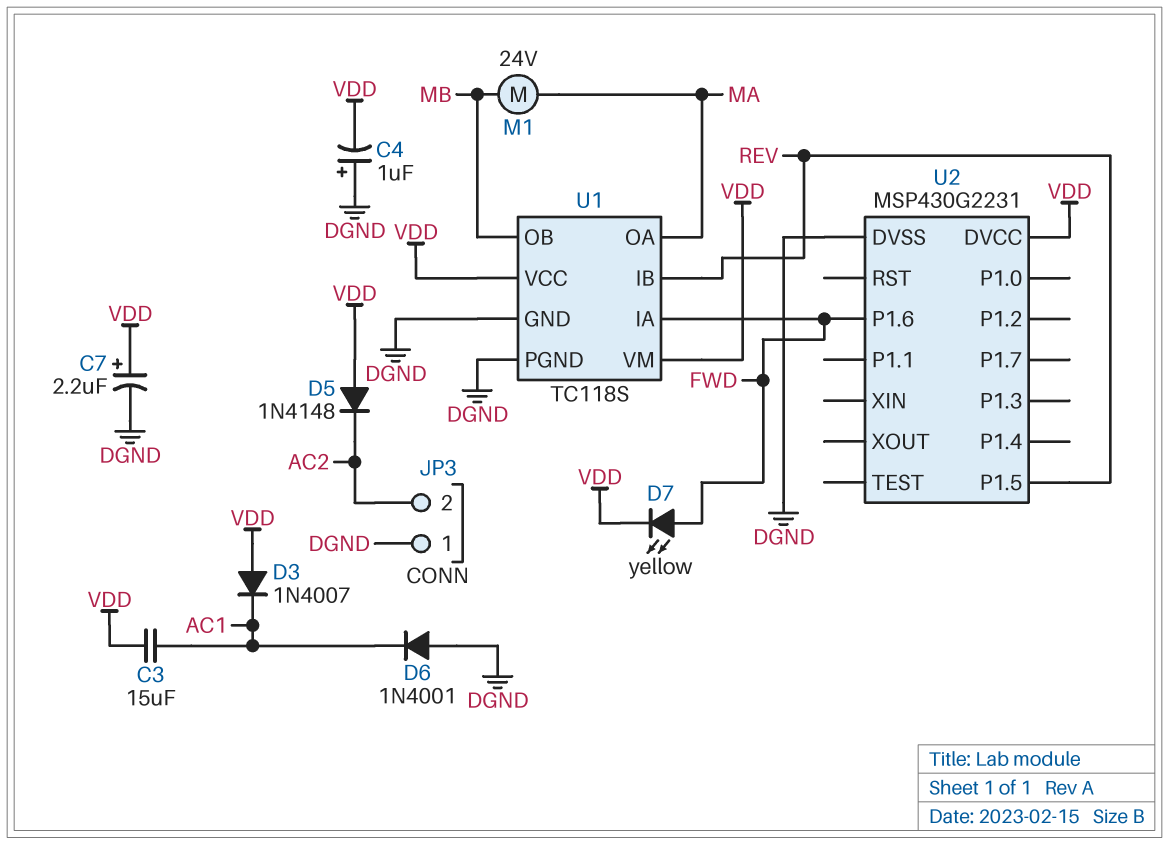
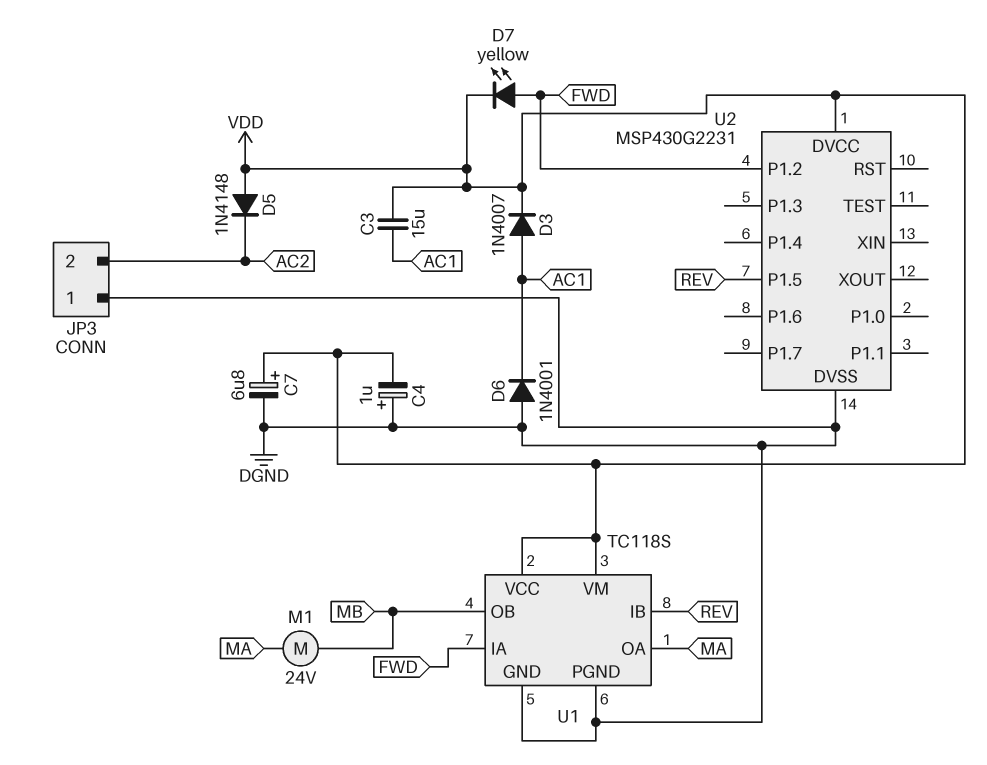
C7: 2.2uF (plus VDD, minus DGND) -> 6.8uF (plus VDD, minus DGND)
D3: diode 1N4007 (A VDD, K AC1) -> diode 1N4007 (A AC1, K VDD)
U2 pin P1.2: none -> FWD
U2 pin P1.6: FWD -> none

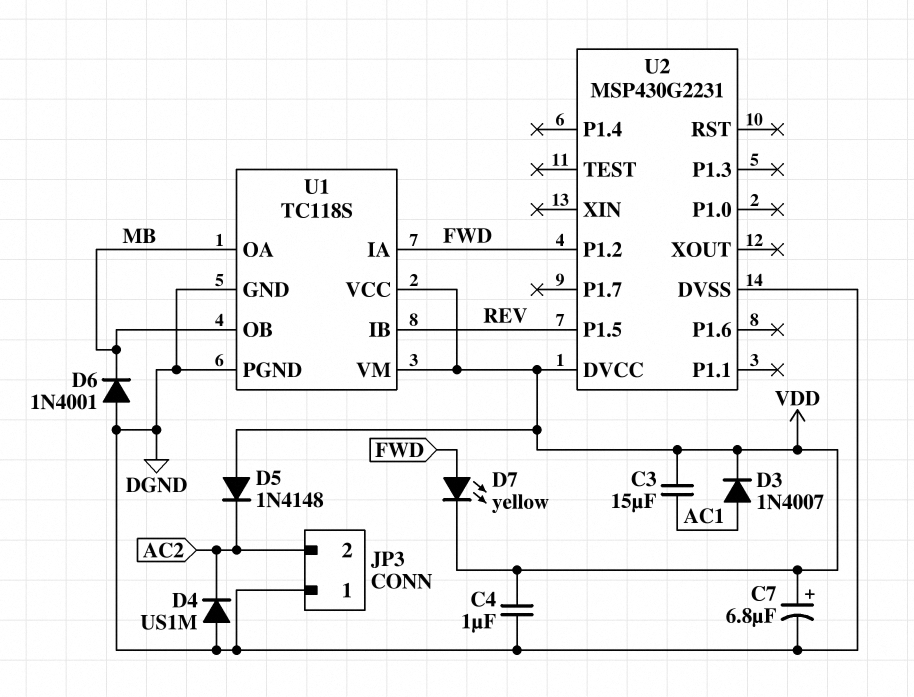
C4: 1uF (plus DGND, minus VDD) -> 1uF (DGND, VDD)
D4: none -> diode US1M (A DGND, K AC2)
D6: diode 1N4001 (A DGND, K AC1) -> diode 1N4001 (A DGND, K MB)
M1: motor 24V (MA, MB) -> none
U1 pin OA: MA -> MB

